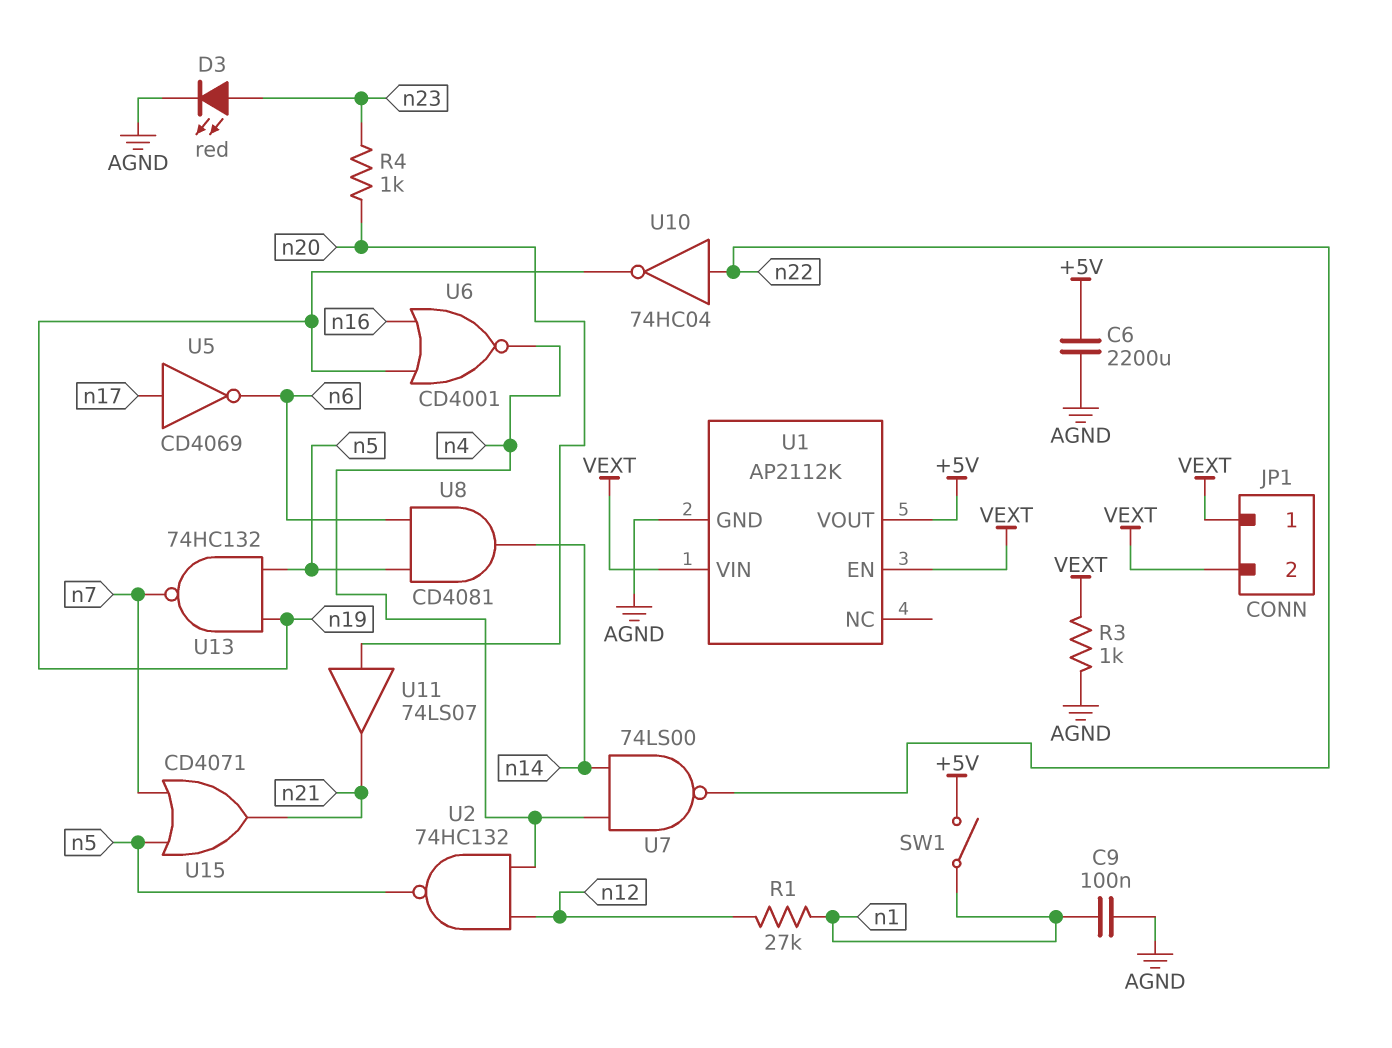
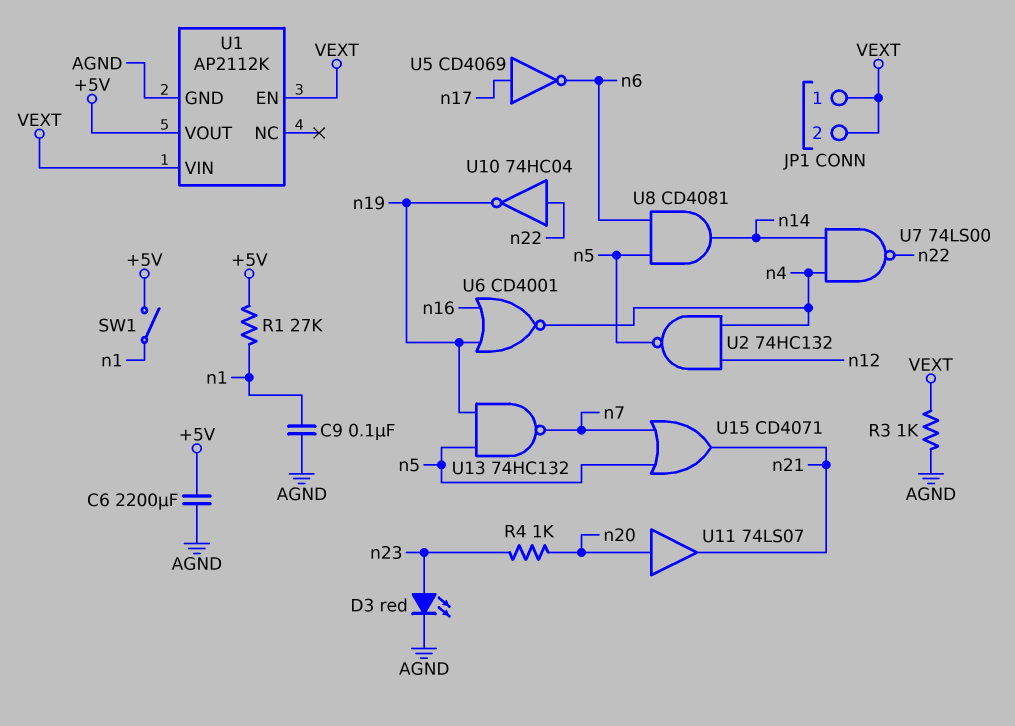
R1: 27k (n1, n12) -> 27k (+5V, n1)

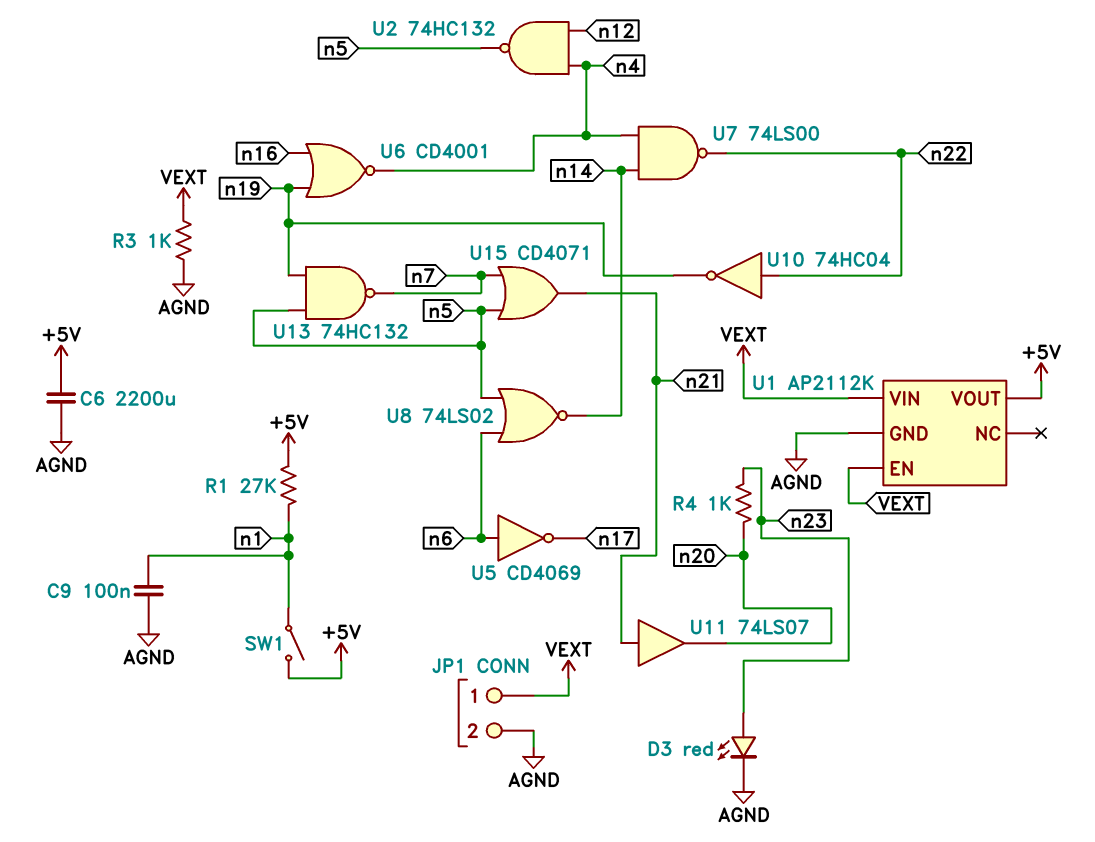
JP1 pin 2: VEXT -> AGND
U5: NOT CD4069 (in n17, out n6) -> NOT CD4069 (in n6, out n17)
U8: AND CD4081 (in n5, in n6, out n14) -> NOR 74LS02 (in n5, in n6, out n14)
U11: buffer 74LS07 (in n20, out n21) -> buffer 74LS07 (in n21, out n20)

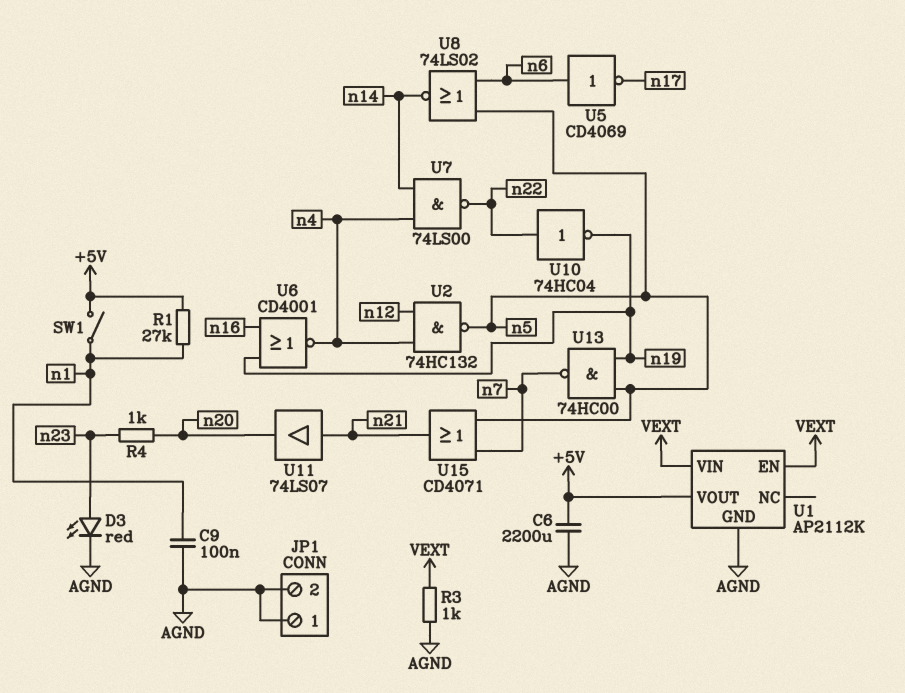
JP1 pin 1: VEXT -> AGND
U13: NAND 74HC132 (in n5, in n19, out n7) -> NAND 74HC00 (in n5, in n19, out n7)

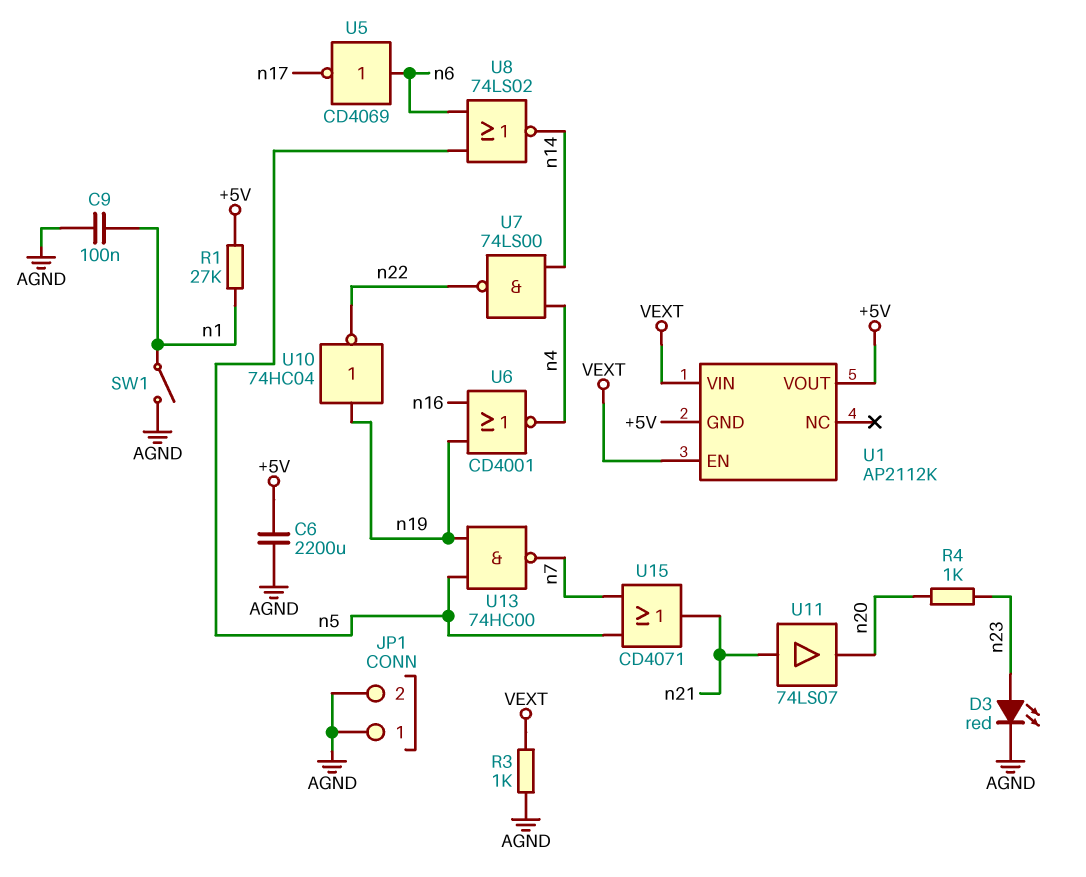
SW1: switch (+5V, n1) -> switch (AGND, n1)
U1 pin GND: AGND -> +5V
U2: NAND 74HC132 (in n4, in n12, out n5) -> none
U10: NOT 74HC04 (in n22, out n19) -> NOT 74HC04 (in n19, out n22)

